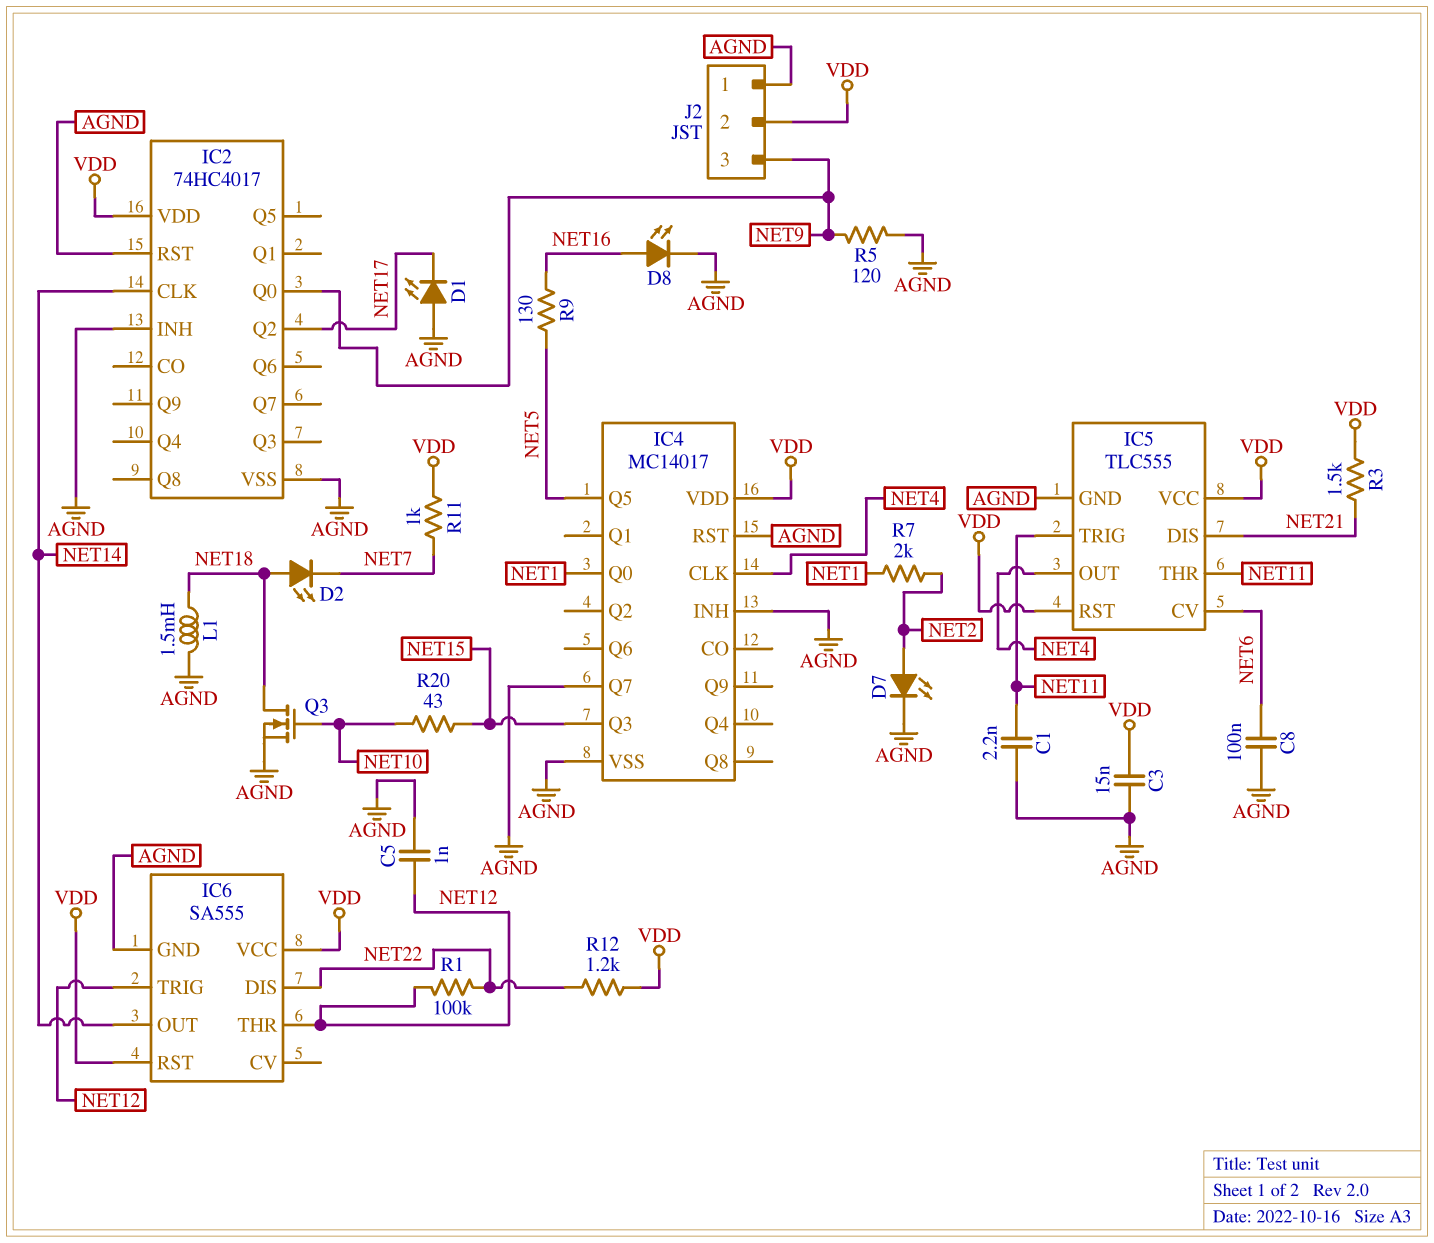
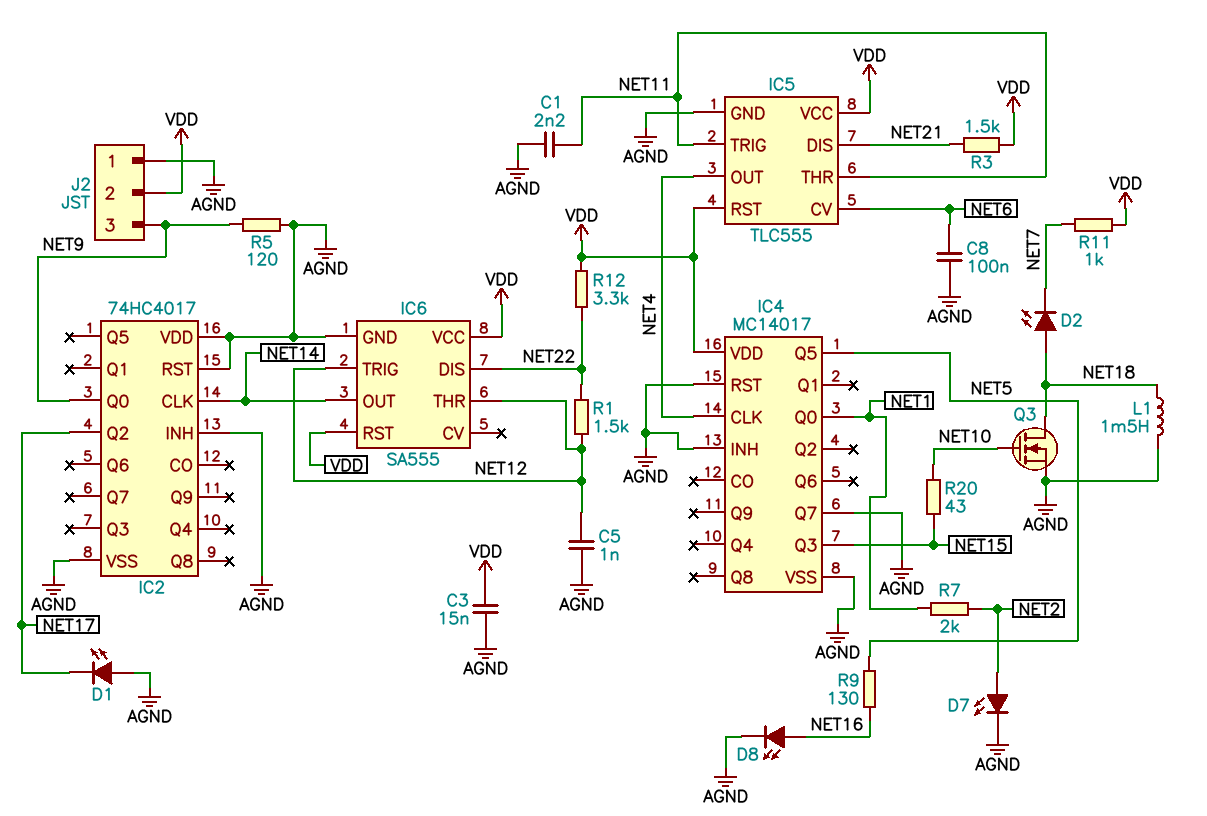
IC2 pin VDD: VDD -> AGND
R1: 100k (NET12, NET22) -> 1.5k (NET12, NET22)
R12: 1.2k (NET22, VDD) -> 3.3k (NET22, VDD)

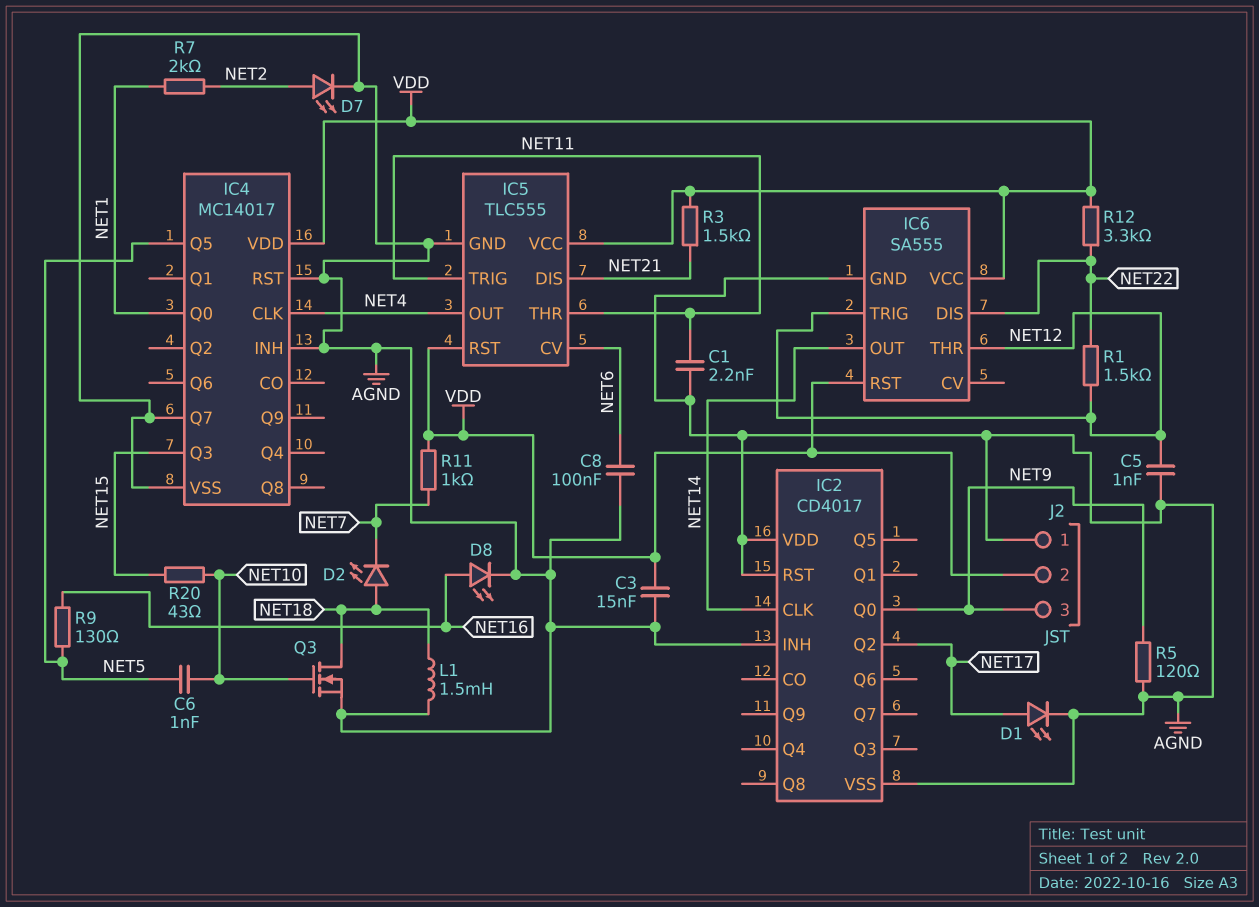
C6: none -> 1nF (NET5, NET10)
D1: LED (A AGND, K NET17) -> LED (A NET17, K AGND)
IC2: 74HC4017 -> CD4017

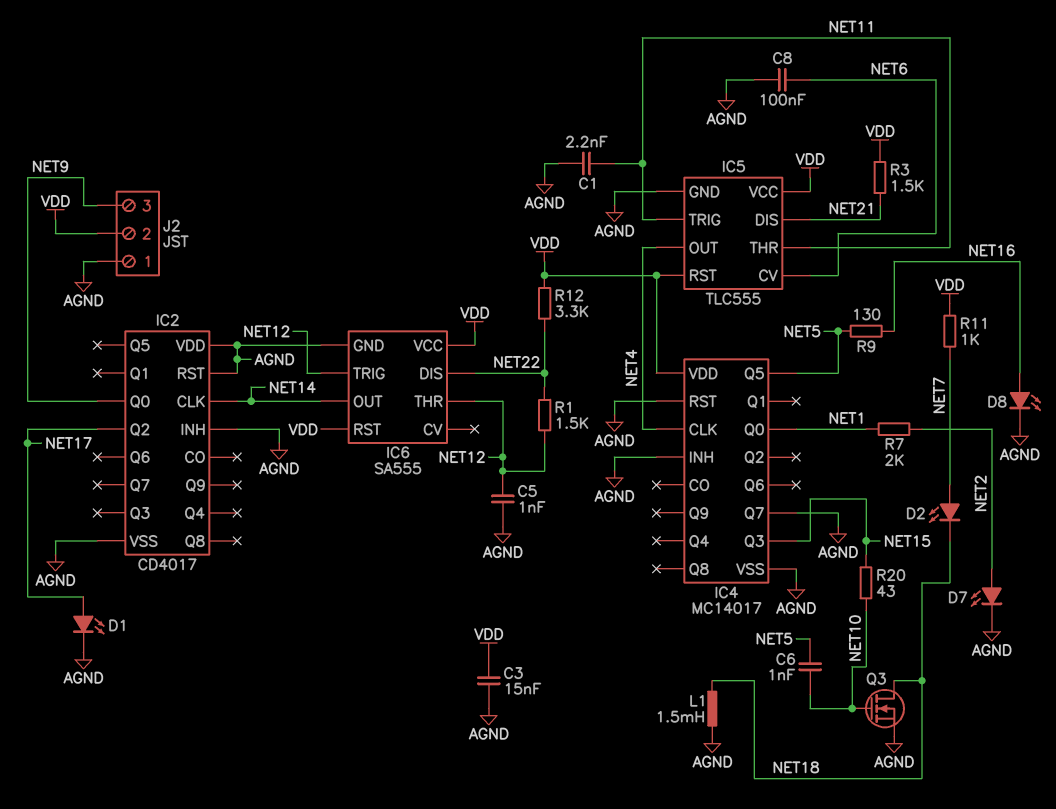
D2: LED (A NET18, K NET7) -> LED (A NET7, K NET18)
R5: 120 (AGND, NET9) -> none

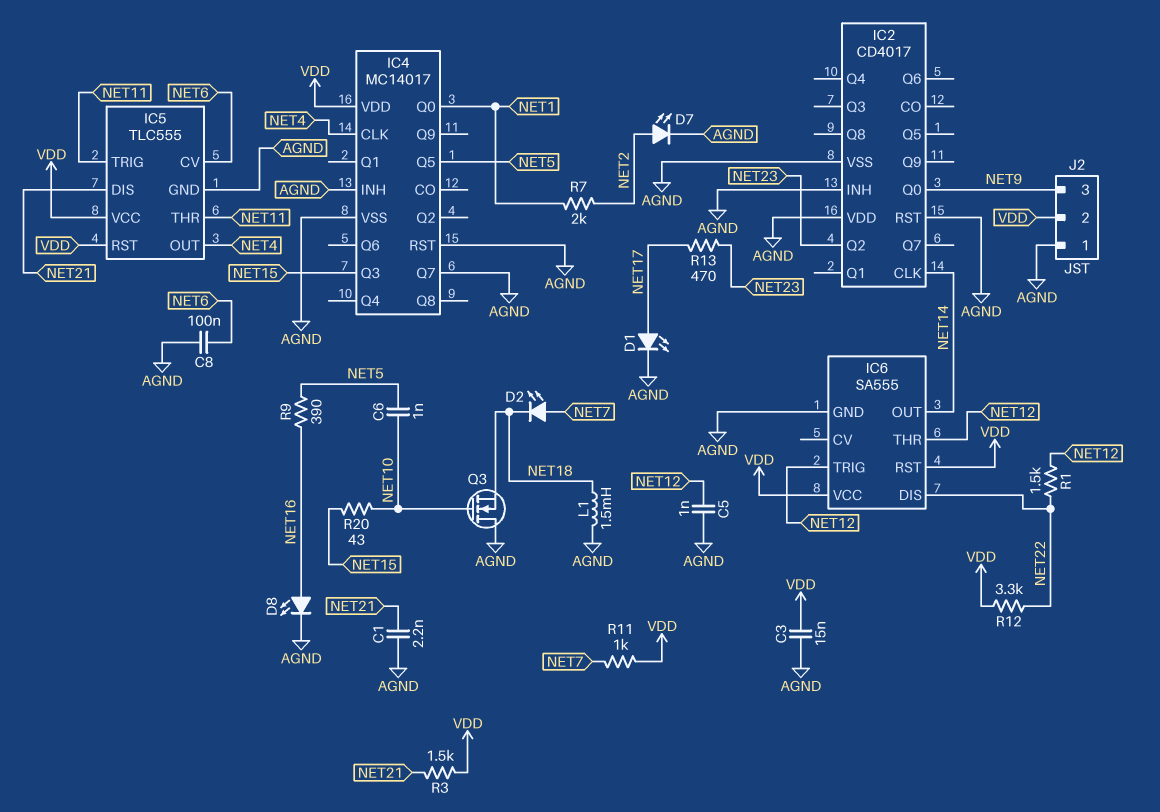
C1: 2.2nF (AGND, NET11) -> 2.2nF (AGND, NET21)
IC2 pin Q2: NET17 -> NET23
Q3: NMOS (G NET10, D NET18, S AGND) -> NMOS (G NET10, D AGND, S NET18)
R9: 130 (NET5, NET16) -> 390 (NET5, NET16)
R13: none -> 470 (NET17, NET23)

